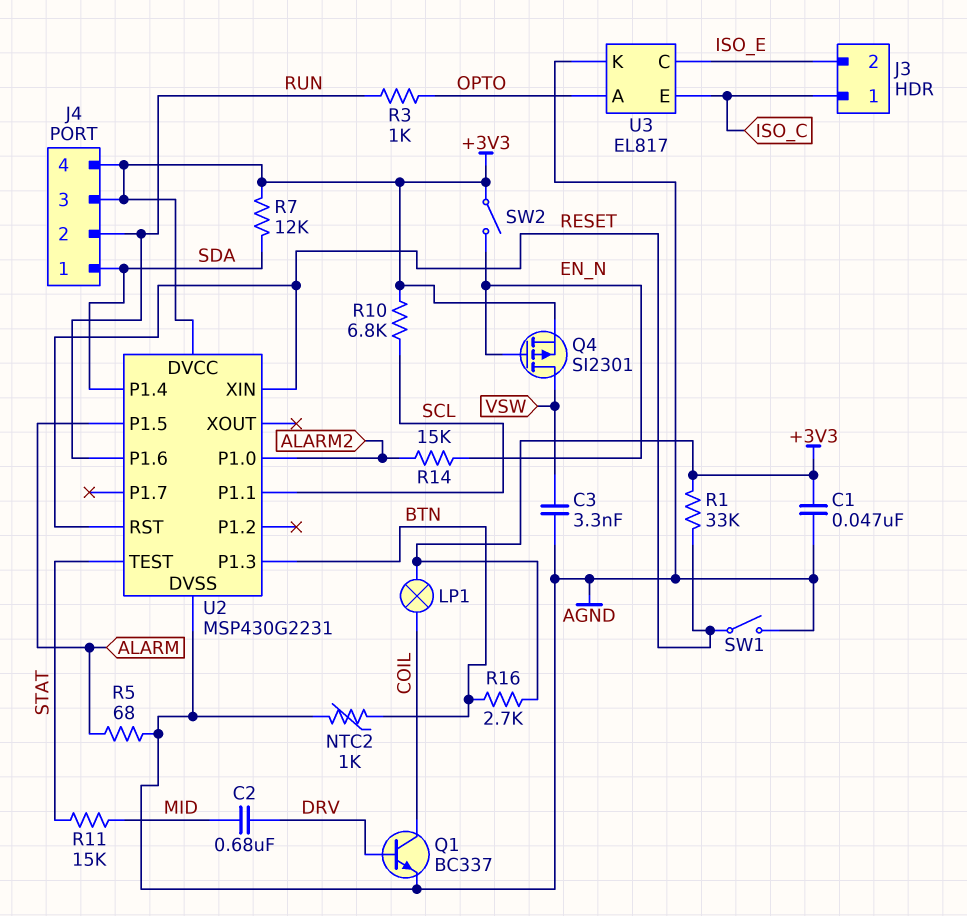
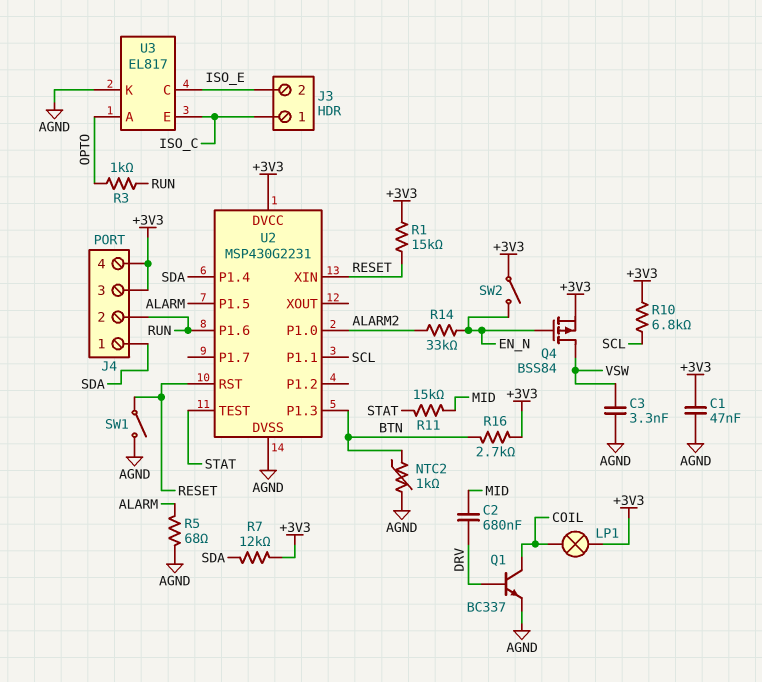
Q4: PMOS SI2301 (G EN_N, D VSW, S +3V3) -> PMOS BSS84 (G EN_N, D VSW, S +3V3)
R1: 33k (+3V3, RESET) -> 15k (+3V3, RESET)
R14: 15k (ALARM2, EN_N) -> 33k (ALARM2, EN_N)

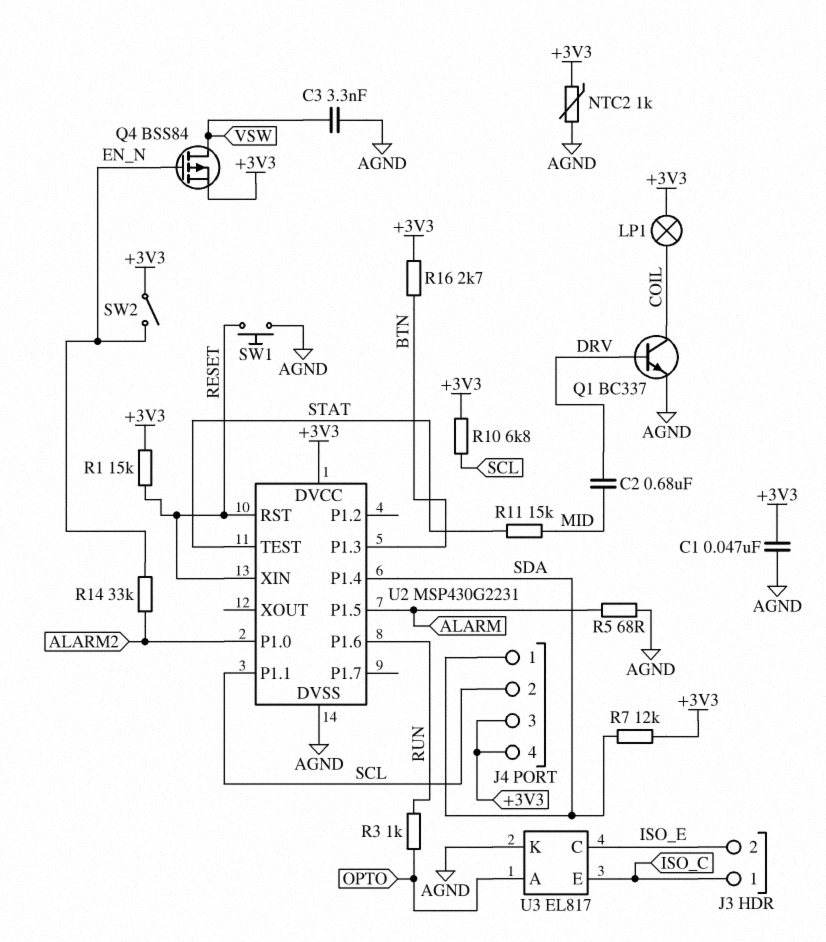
J4 pin 2: RUN -> SCL
NTC2: 1k (AGND, BTN) -> 1k (+3V3, AGND)
SW1: switch (AGND, RESET) -> button (AGND, RESET)

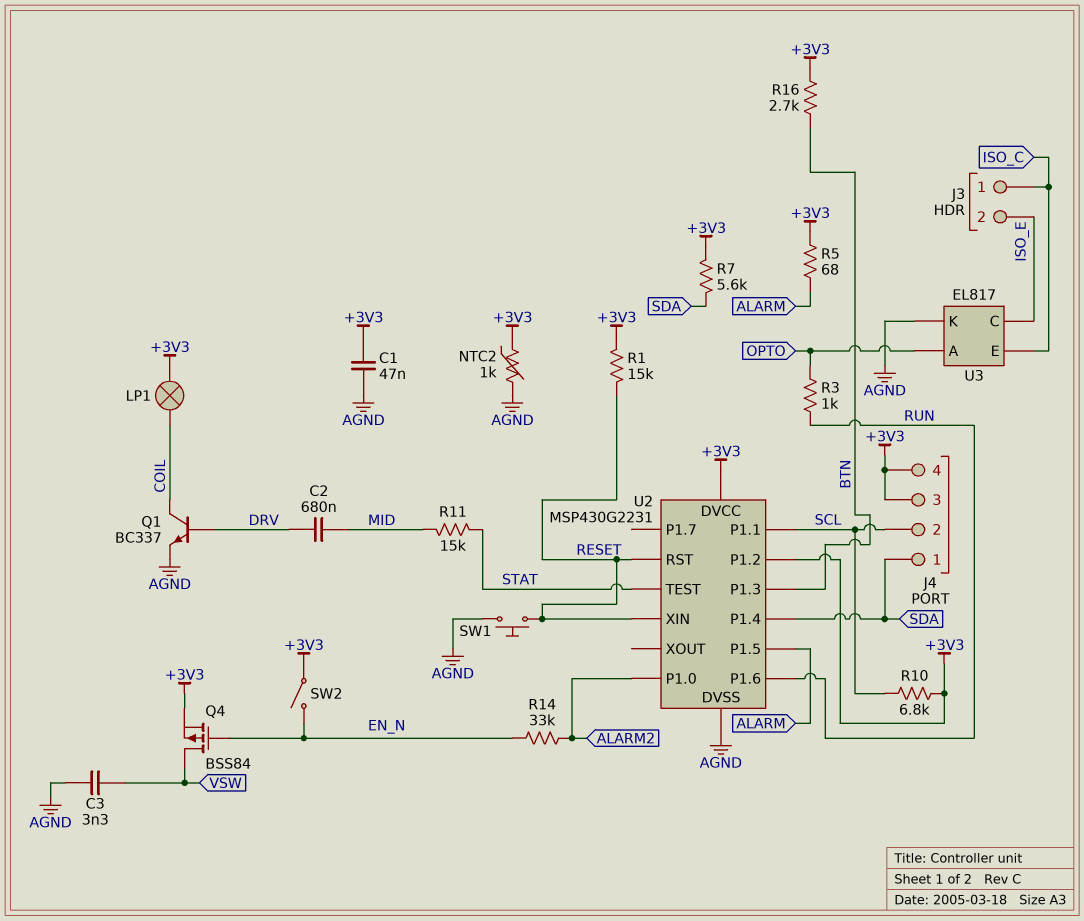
R5: 68 (AGND, ALARM) -> 68 (+3V3, ALARM)
R7: 12k (+3V3, SDA) -> 5.6k (+3V3, SDA)
U2 pin P1.2: none -> +3V3

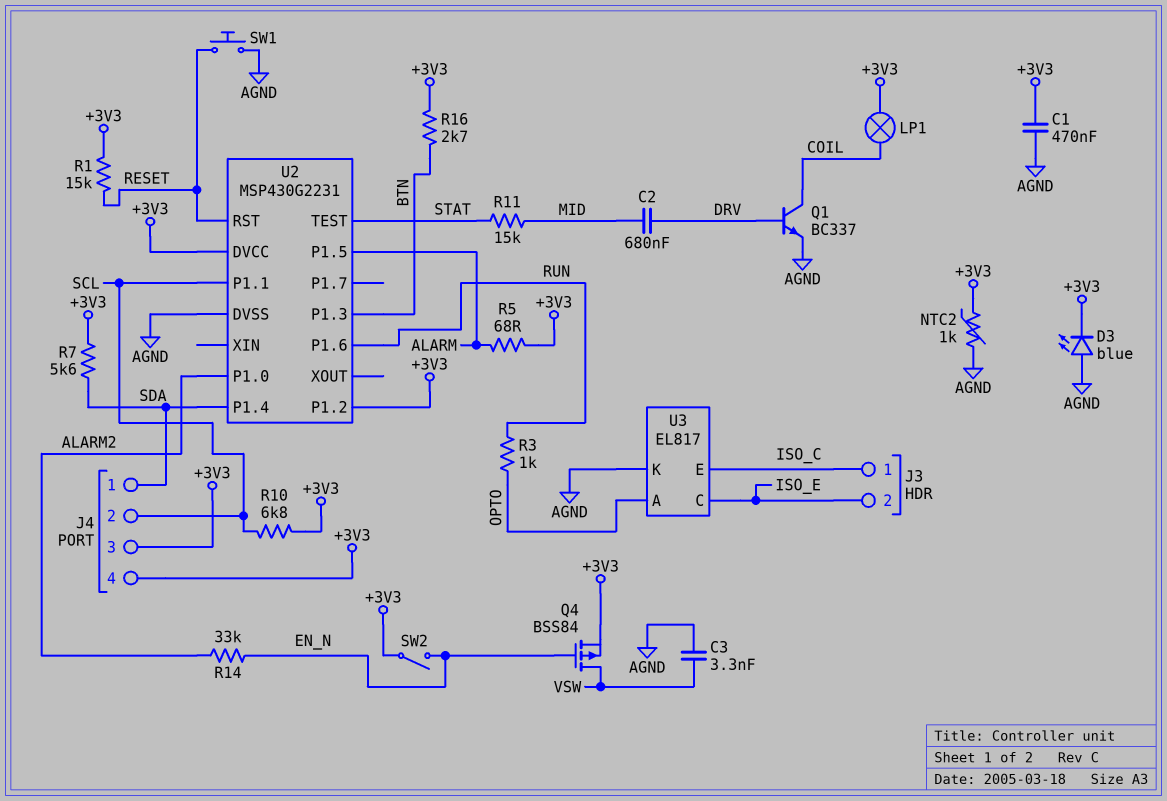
C1: 47nF (+3V3, AGND) -> 470nF (+3V3, AGND)
D3: none -> LED blue (A AGND, K +3V3)
U2 pin XIN: RESET -> none

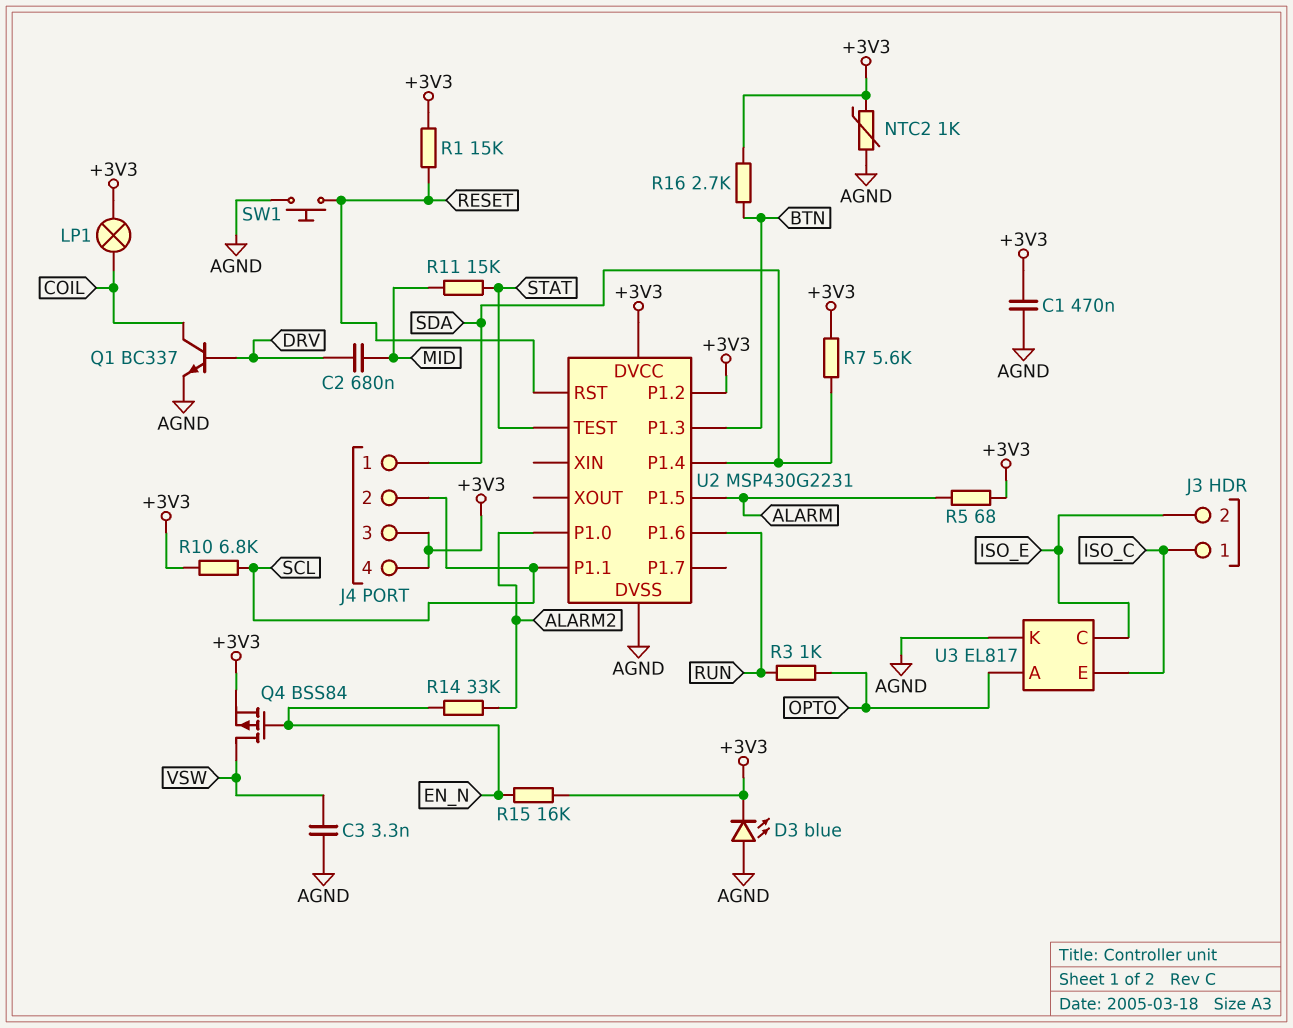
R15: none -> 16k (+3V3, EN_N)
SW2: switch (+3V3, EN_N) -> none

